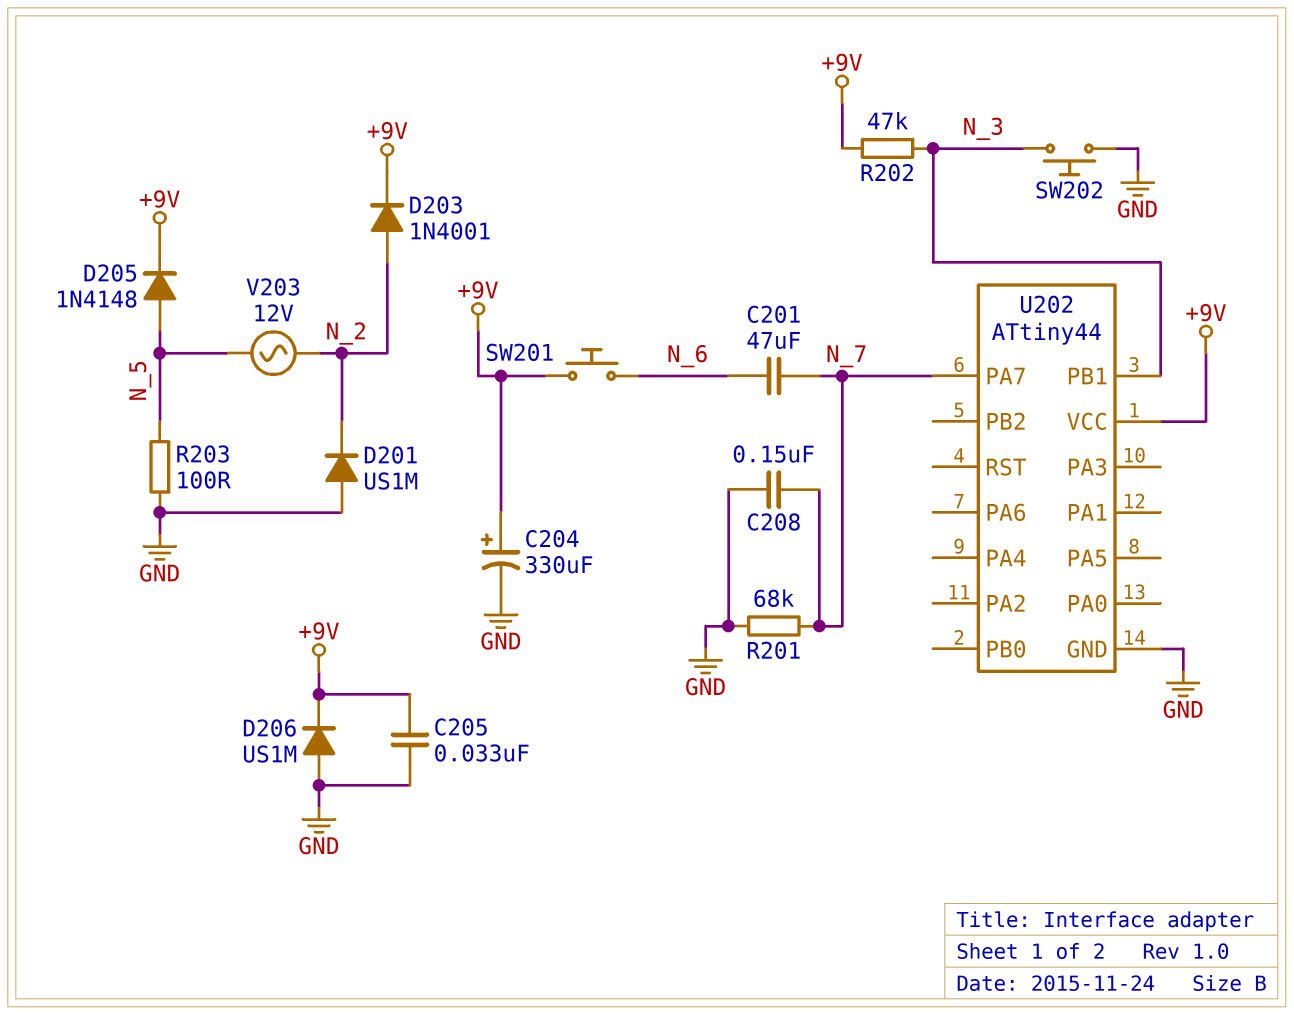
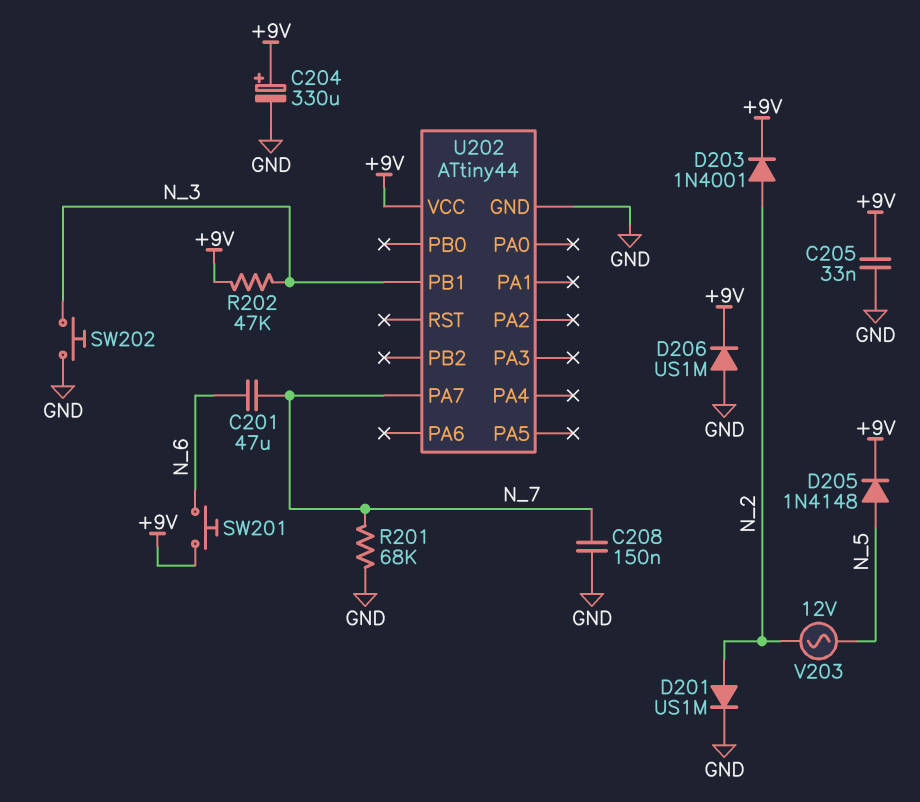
D201: diode US1M (A GND, K N_2) -> diode US1M (A N_2, K GND)
R203: 100 (GND, N_5) -> none

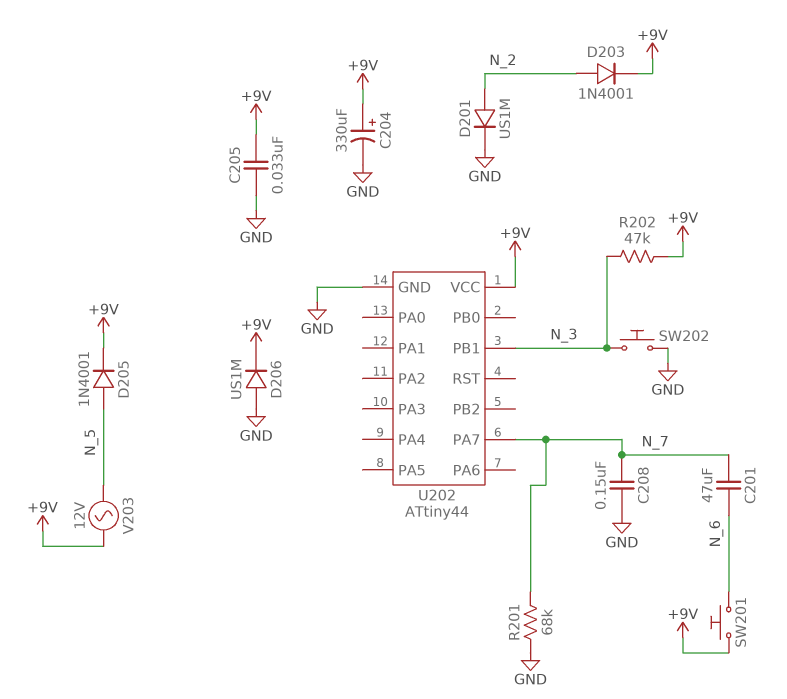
D205: diode 1N4148 (A N_5, K +9V) -> diode 1N4001 (A N_5, K +9V)
V203: AC 12V (N_2, N_5) -> AC 12V (+9V, N_5)

